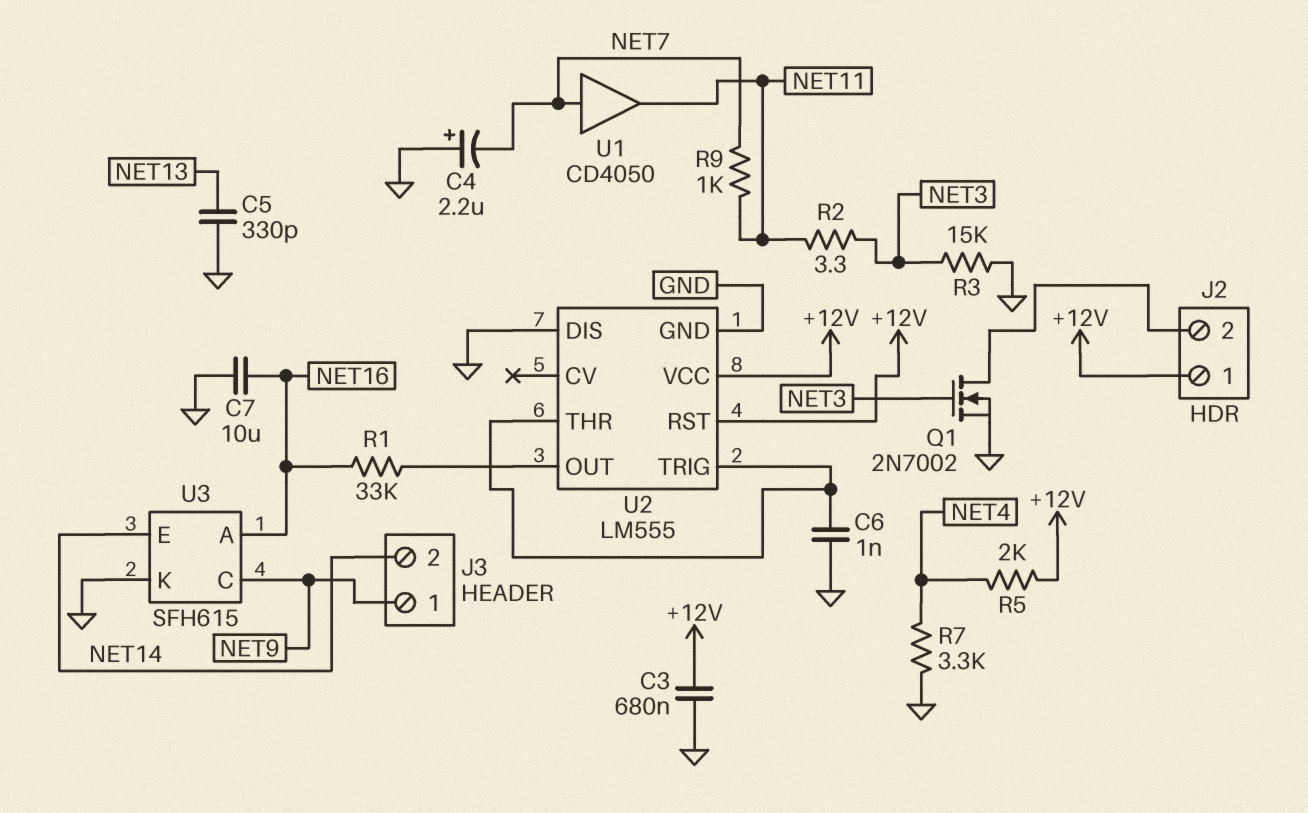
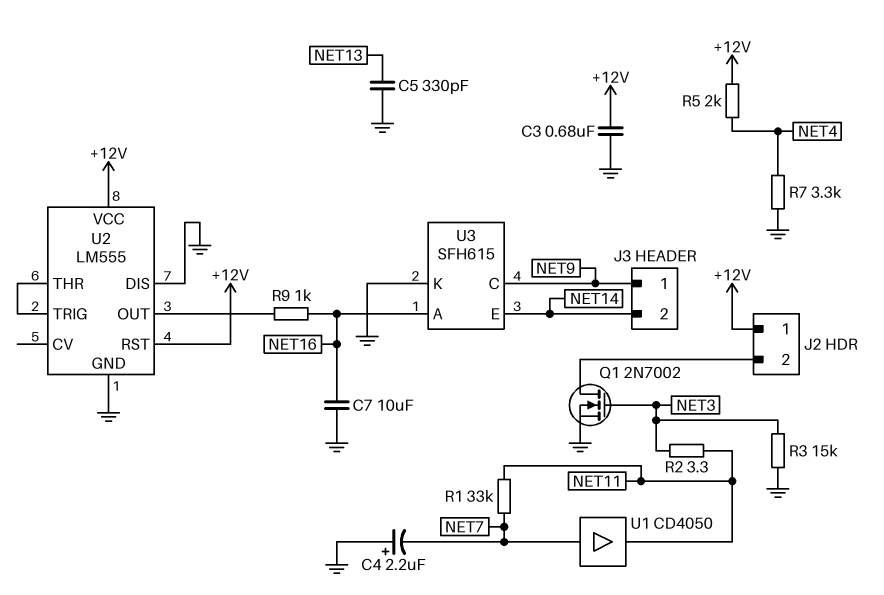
C6: 1nF (GND, U2/THR) -> none
R1: 33k (NET16, U2/OUT) -> 33k (NET7, NET11)
R9: 1k (NET7, NET11) -> 1k (NET16, U2/OUT)

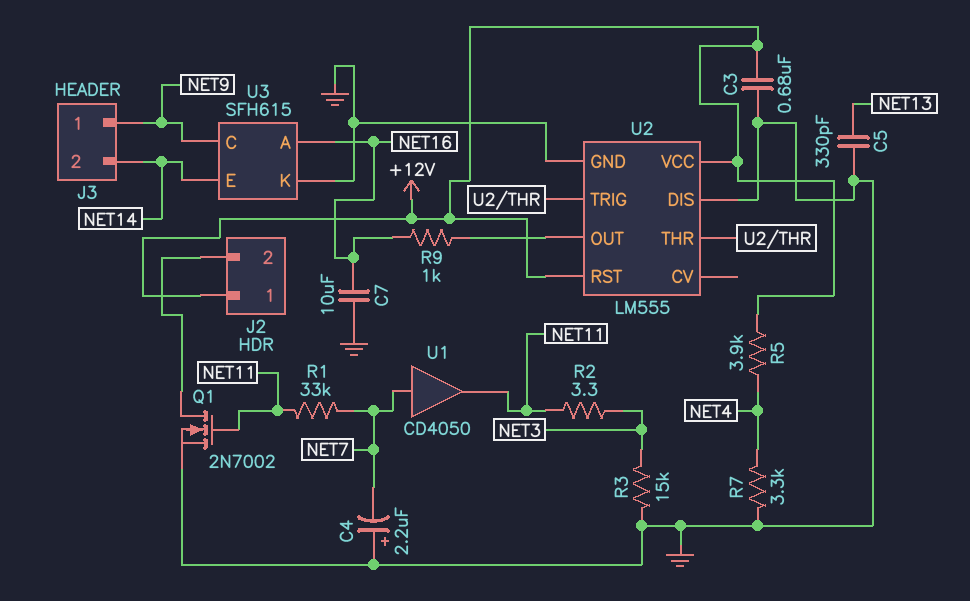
Q1: NMOS 2N7002 (G NET3, D J2/2, S GND) -> NMOS 2N7002 (G NET11, D J2/2, S GND)
R5: 2k (+12V, NET4) -> 3.9k (+12V, NET4)

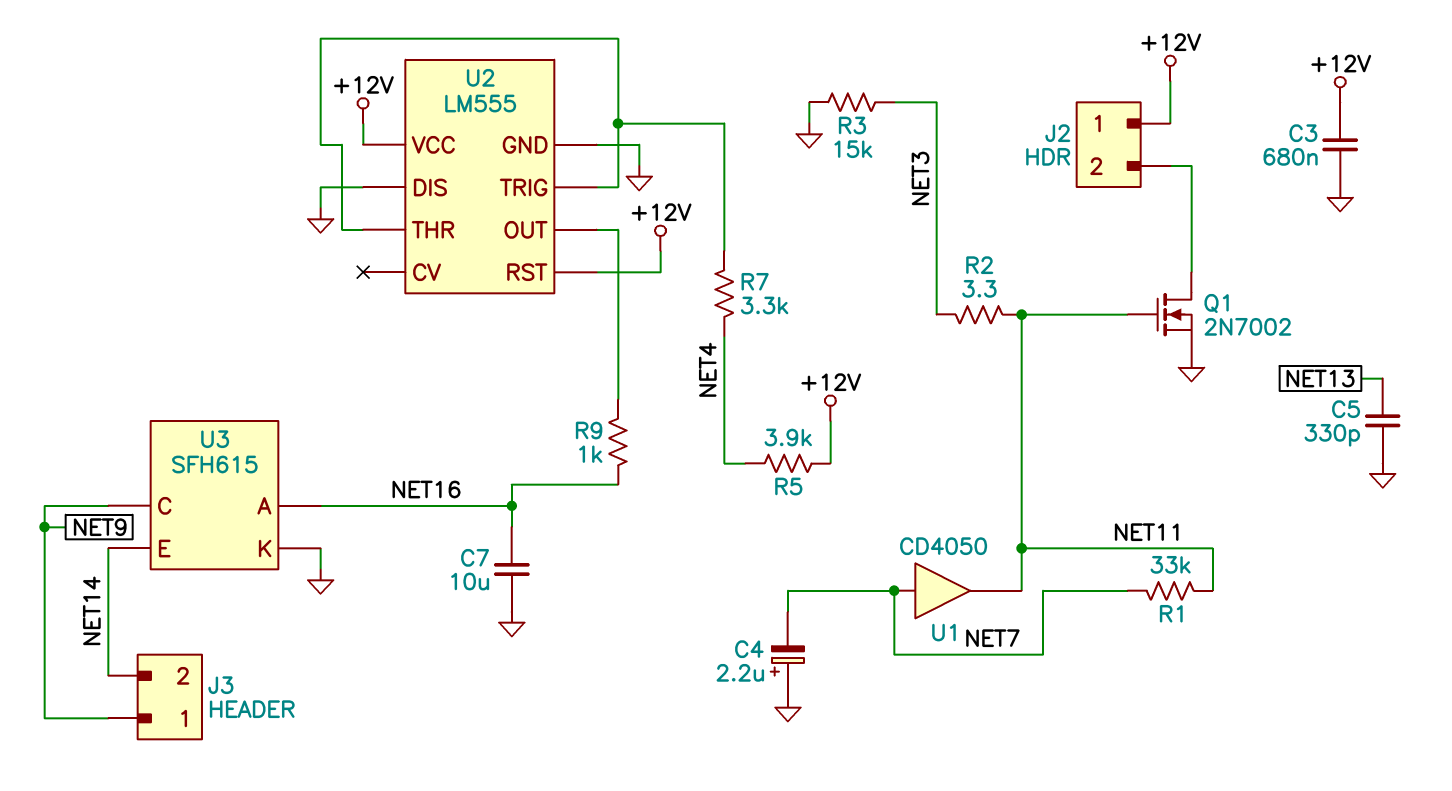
R7: 3.3k (GND, NET4) -> 3.3k (NET4, U2/THR)

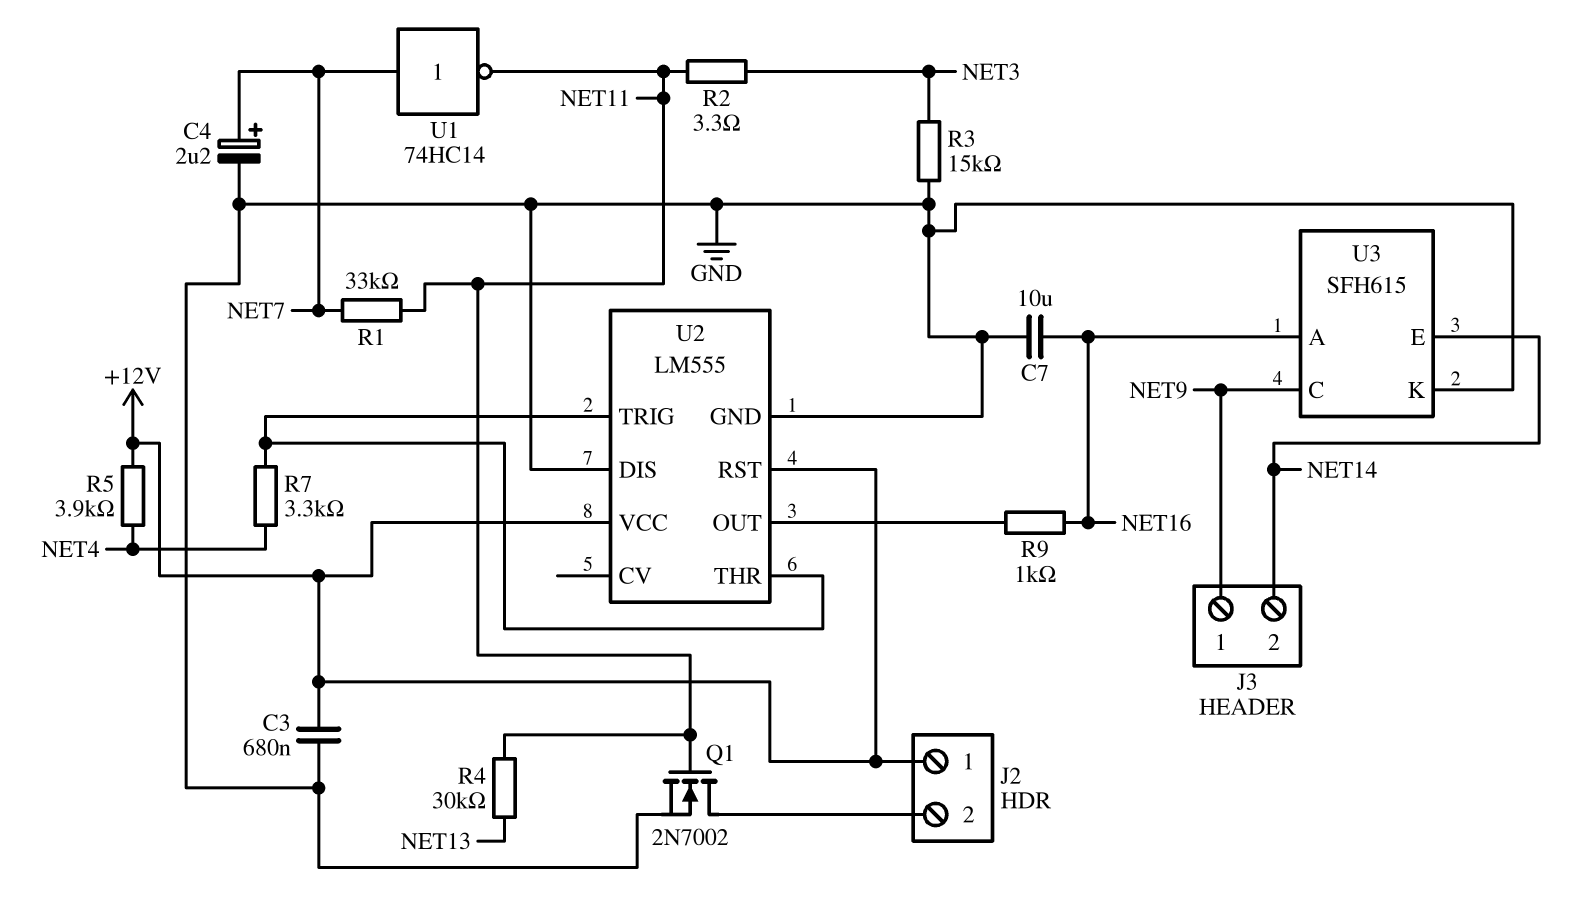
C4: 2.2uF (plus GND, minus NET7) -> 2.2uF (plus NET7, minus GND)
C5: 330pF (GND, NET13) -> none
R4: none -> 30k (NET11, NET13)
U1: buffer CD4050 (in NET7, out NET11) -> NOT 74HC14 (in NET7, out NET11)

